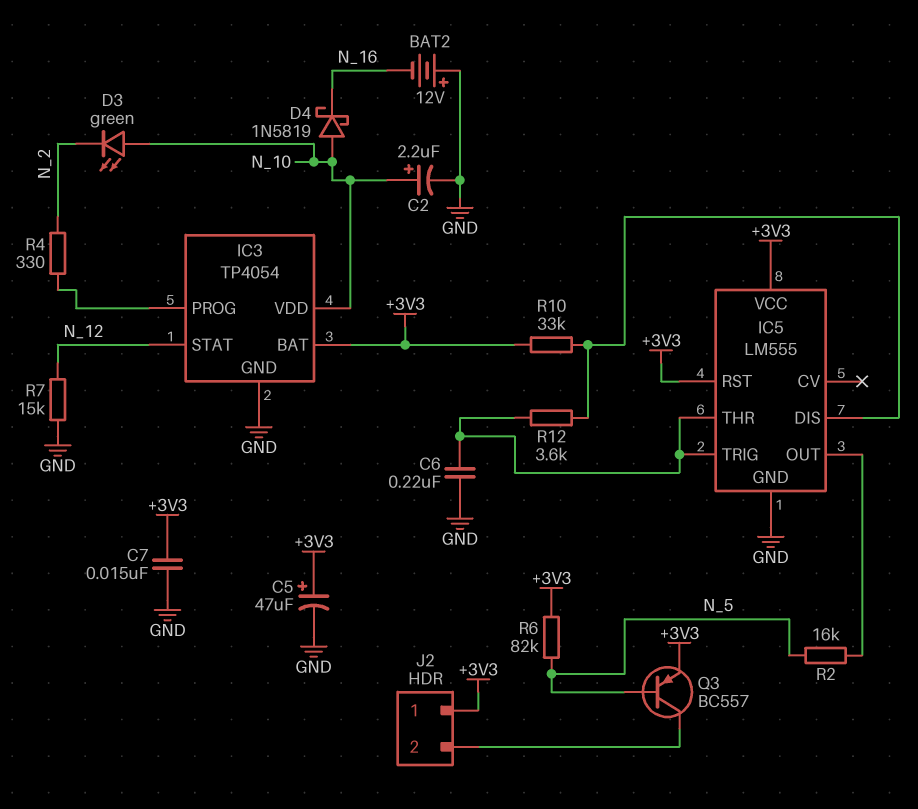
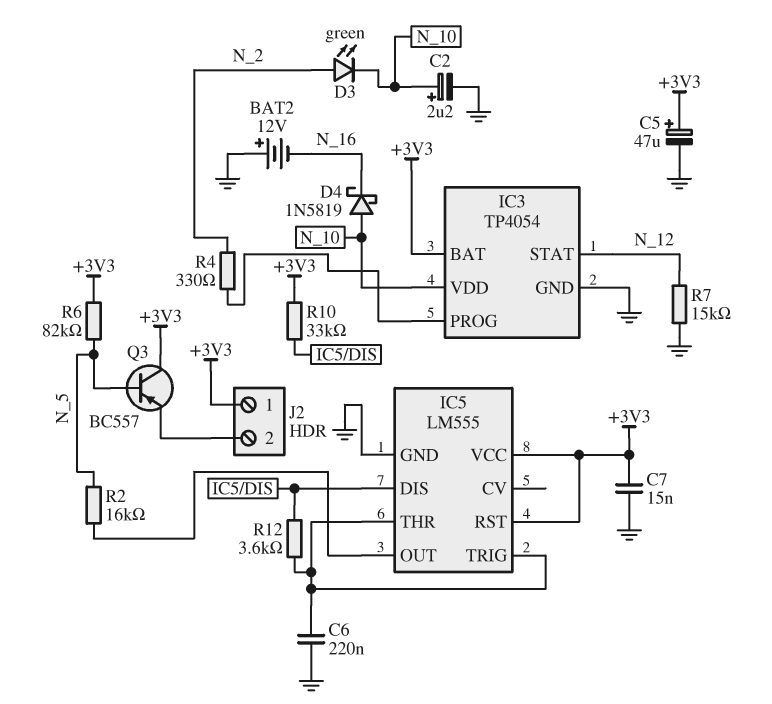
D3: LED green (A N_10, K N_2) -> LED green (A N_2, K N_10)
Q3: PNP BC557 (B N_5, C J2/2, E +3V3) -> PNP BC557 (B N_5, C +3V3, E J2/2)

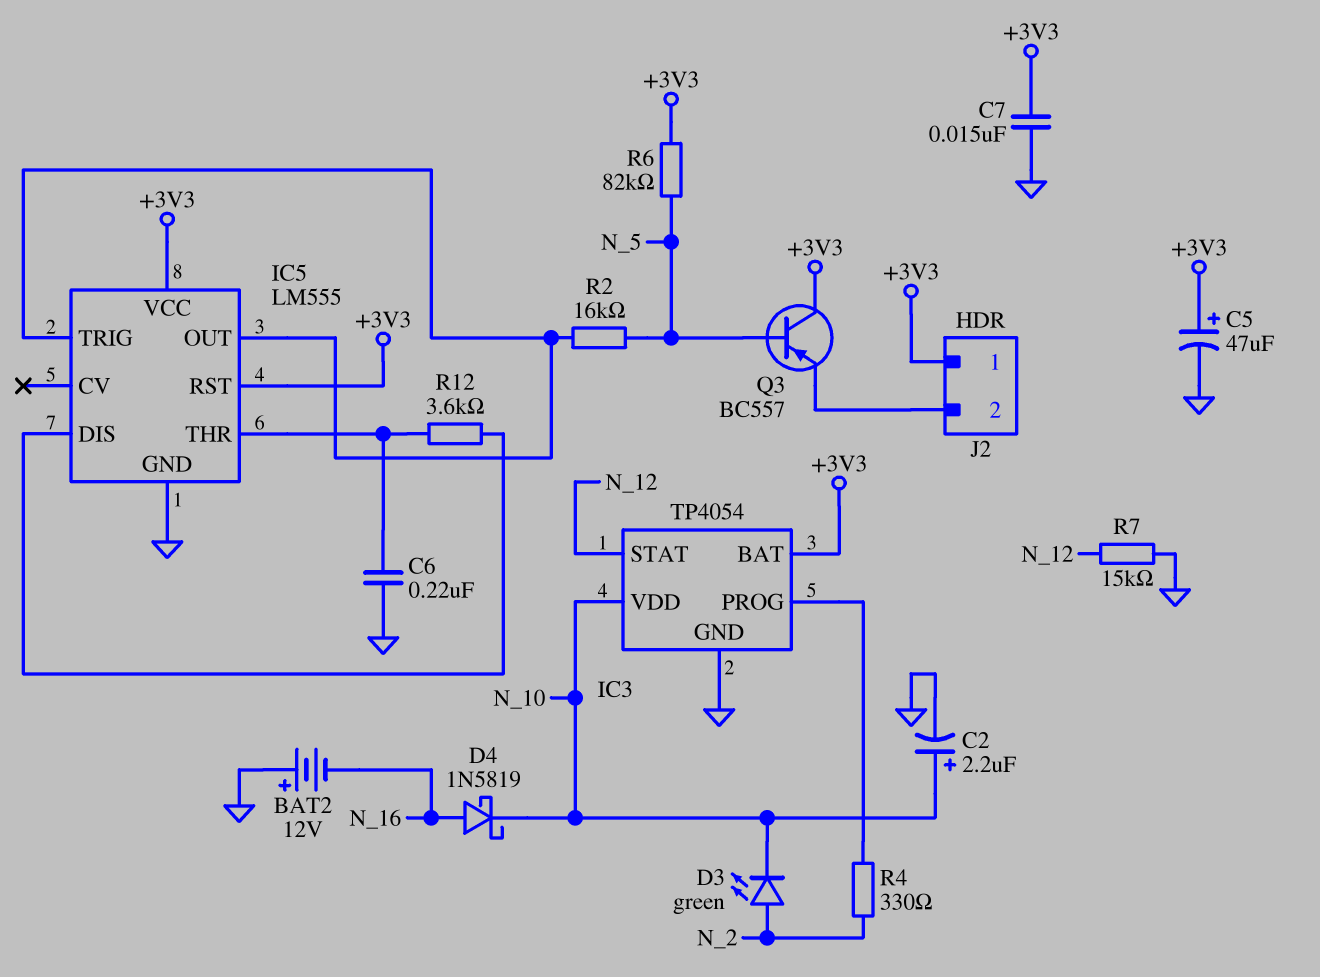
D4: schottky 1N5819 (A N_10, K N_16) -> schottky 1N5819 (A N_16, K N_10)
IC5 pin TRIG: IC5/THR -> IC5/OUT
R10: 33k (+3V3, IC5/DIS) -> none

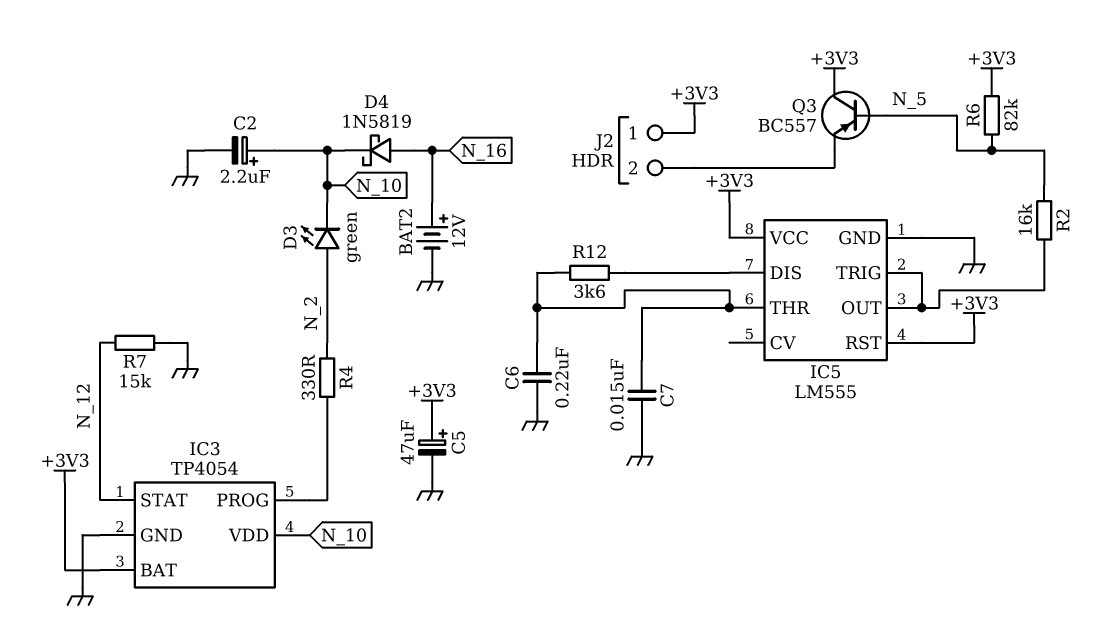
BAT2: 12V (plus GND, minus N_16) -> 12V (plus N_16, minus GND)
C7: 15nF (+3V3, GND) -> 15nF (GND, IC5/THR)

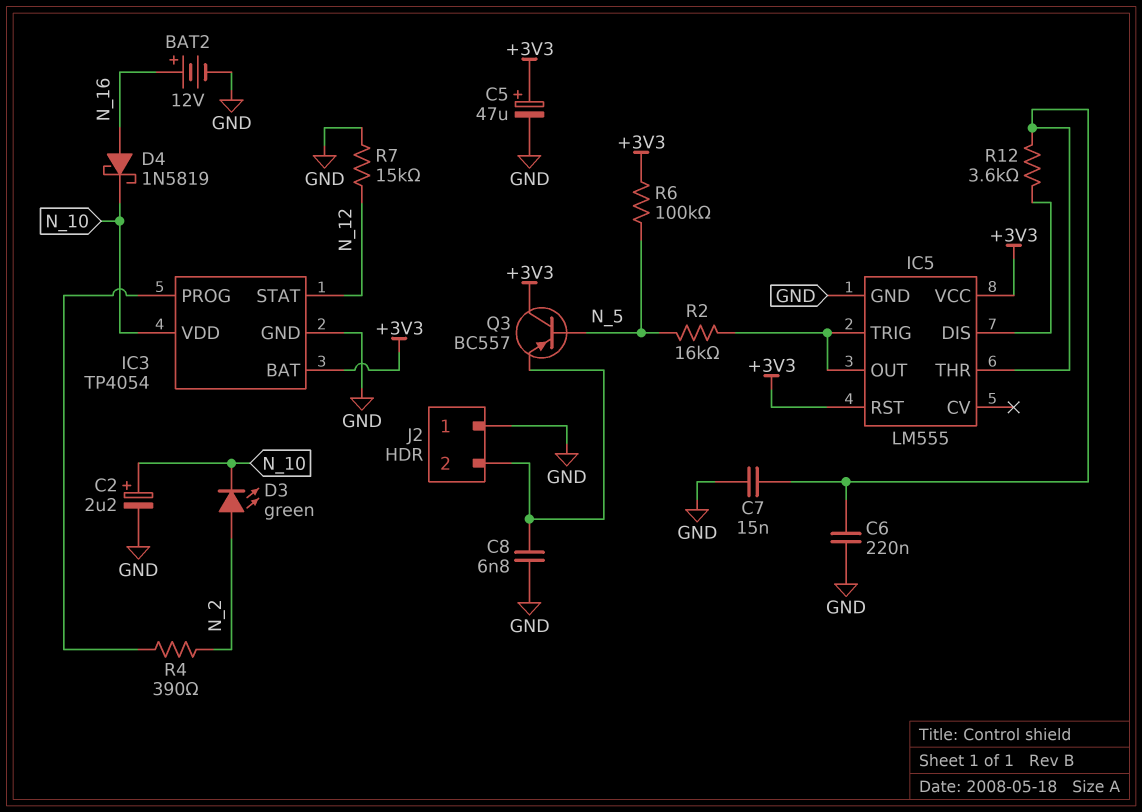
C8: none -> 6.8nF (GND, J2/2)
J2 pin 1: +3V3 -> GND
R4: 330 (IC3/PROG, N_2) -> 390 (IC3/PROG, N_2)
R6: 82k (+3V3, N_5) -> 100k (+3V3, N_5)

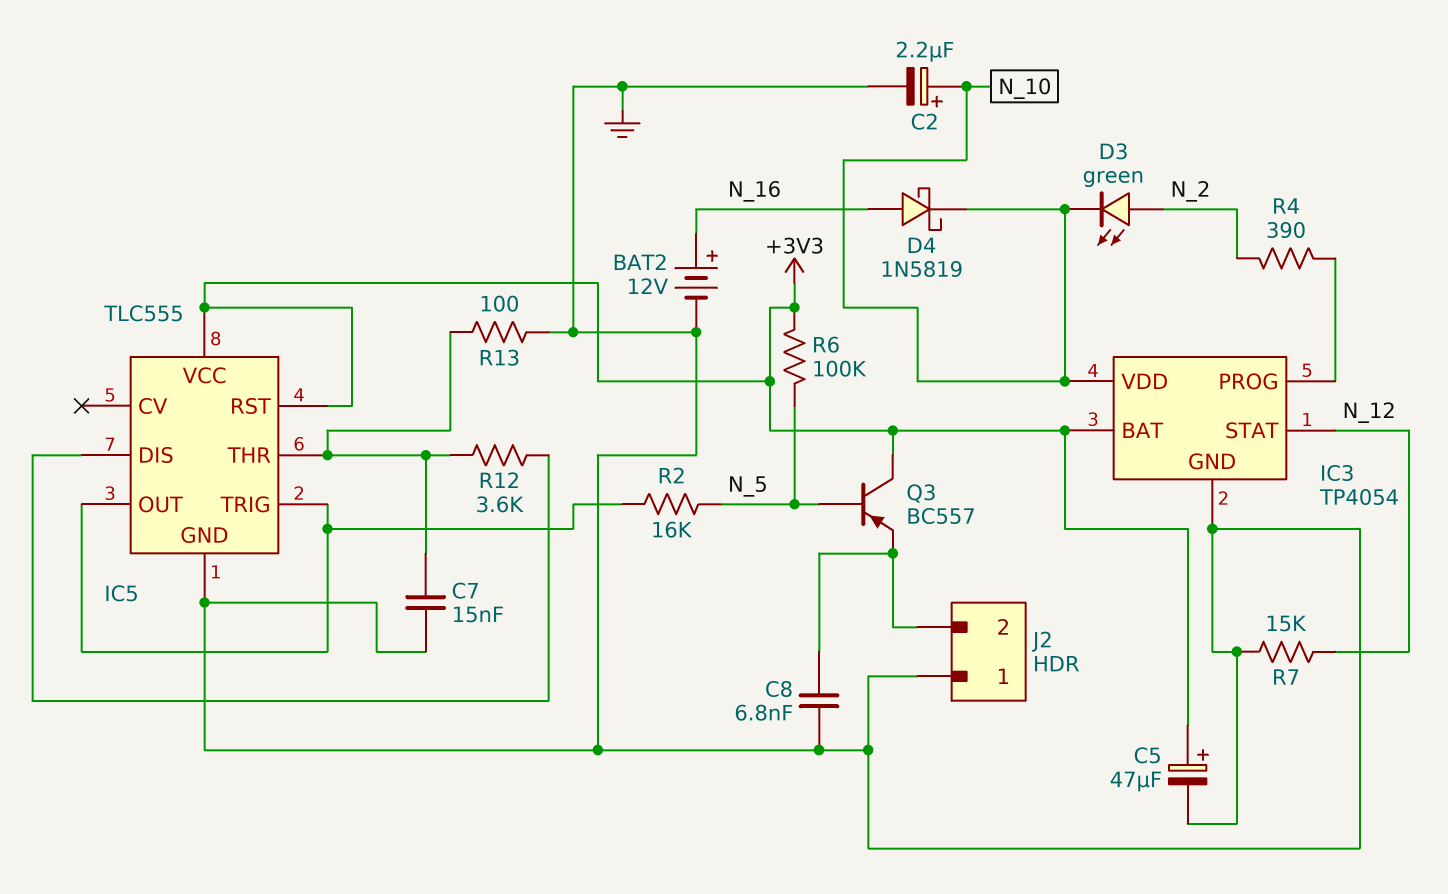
C6: 220nF (GND, IC5/THR) -> none
IC5: LM555 -> TLC555
R13: none -> 100 (GND, IC5/THR)

